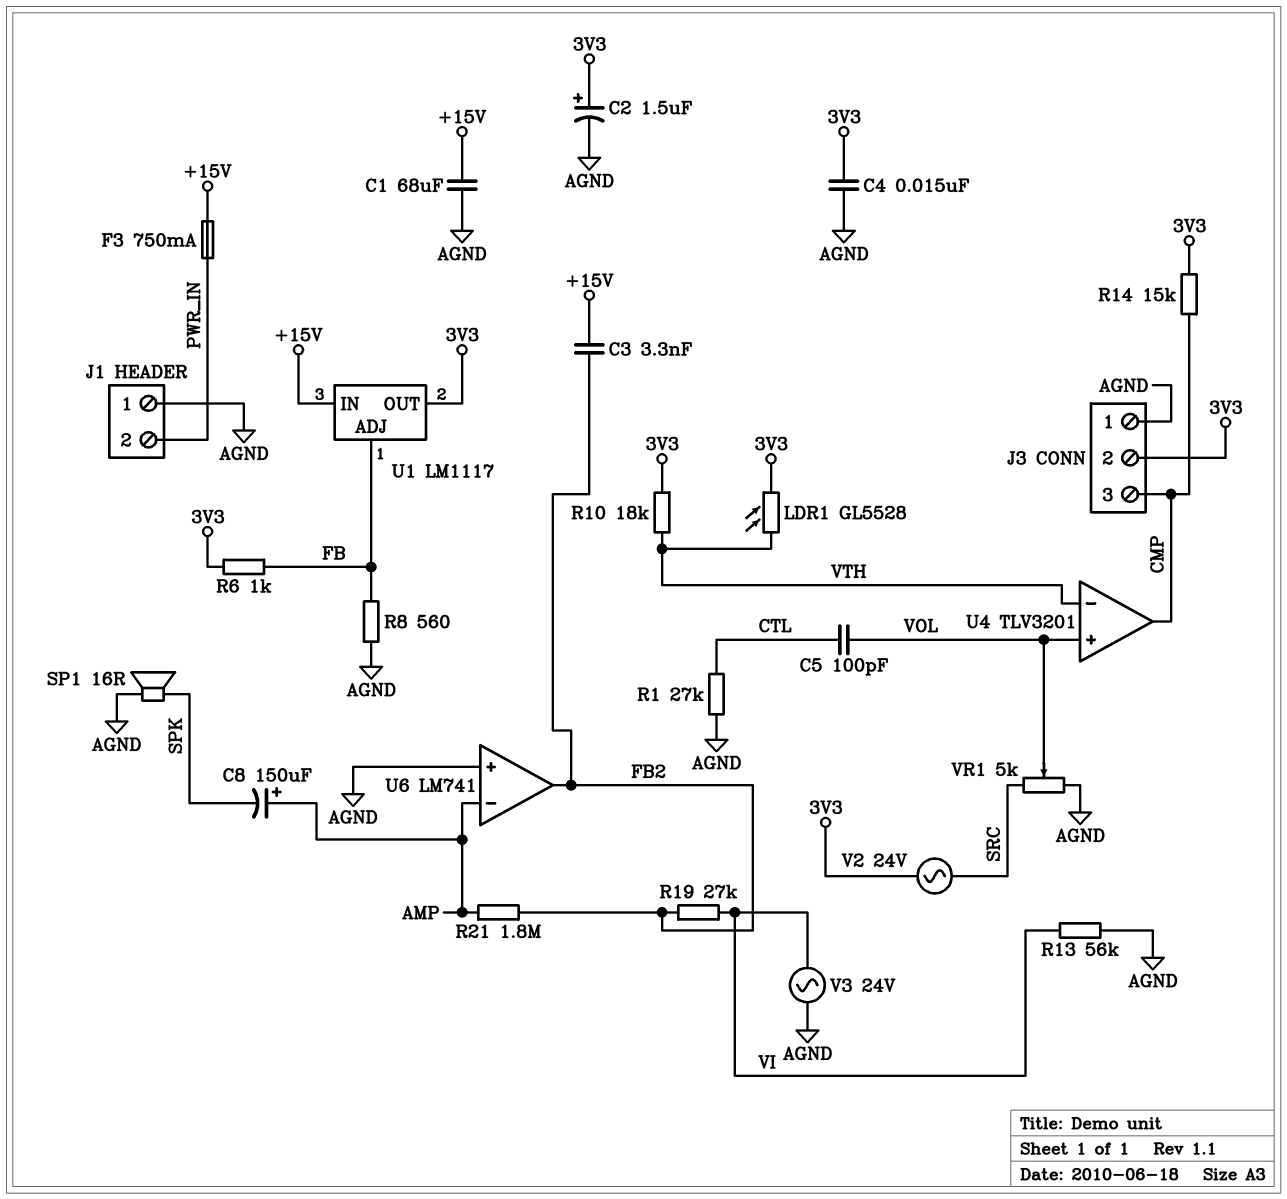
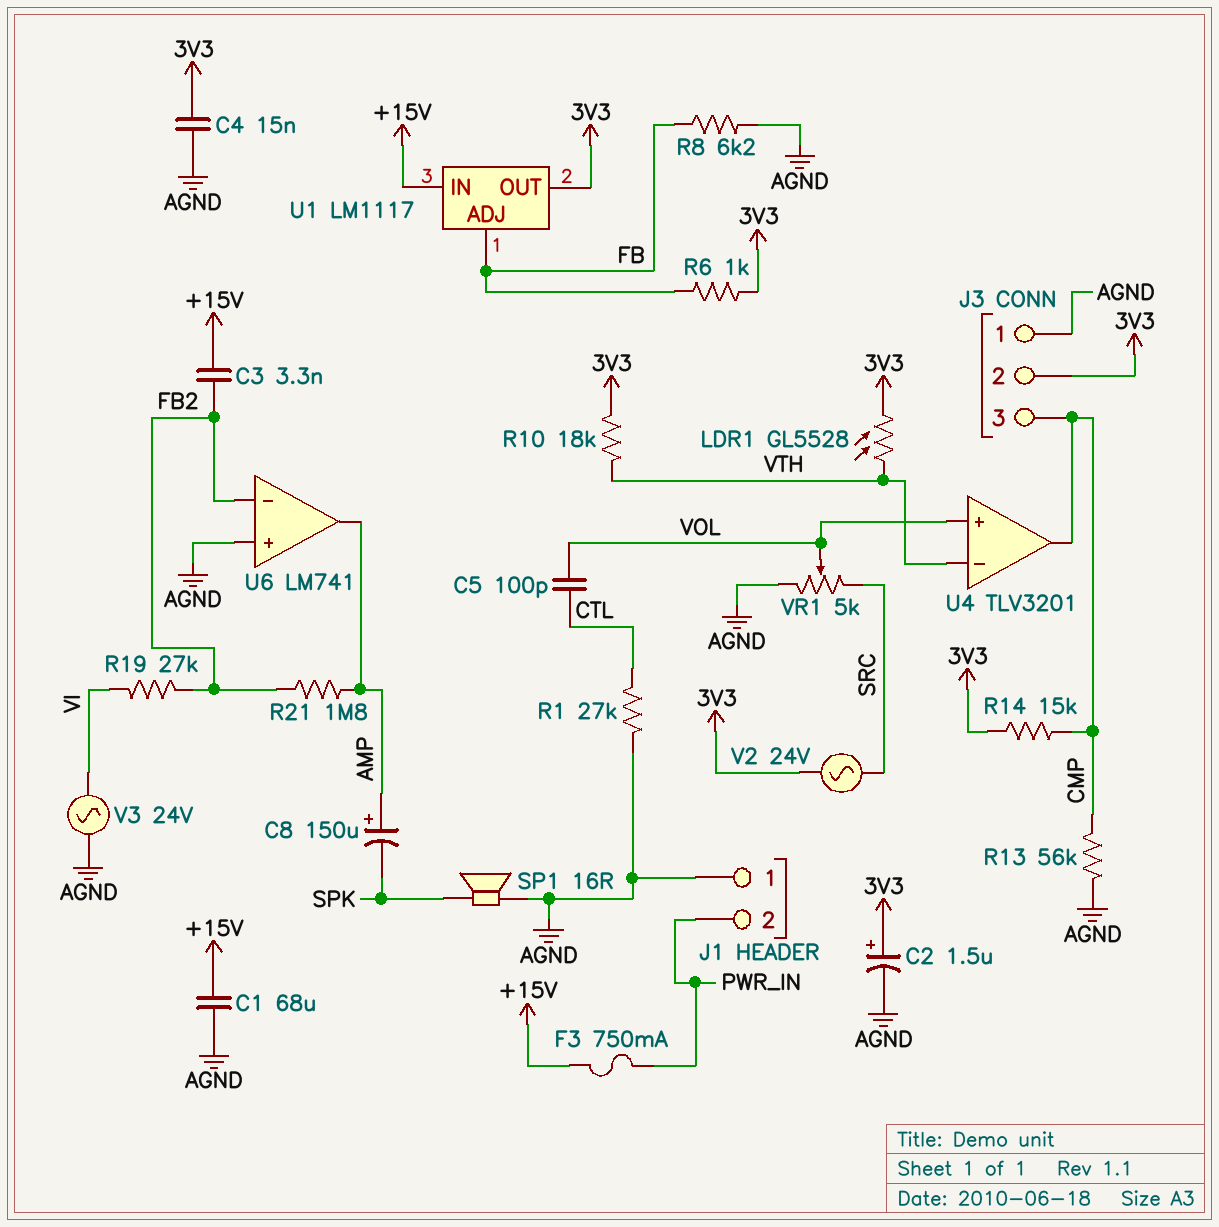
R8: 560 (AGND, FB) -> 6.2k (AGND, FB)
R13: 56k (AGND, VI) -> 56k (AGND, CMP)
U6 pin in-: AMP -> FB2
U6 pin out: FB2 -> AMP

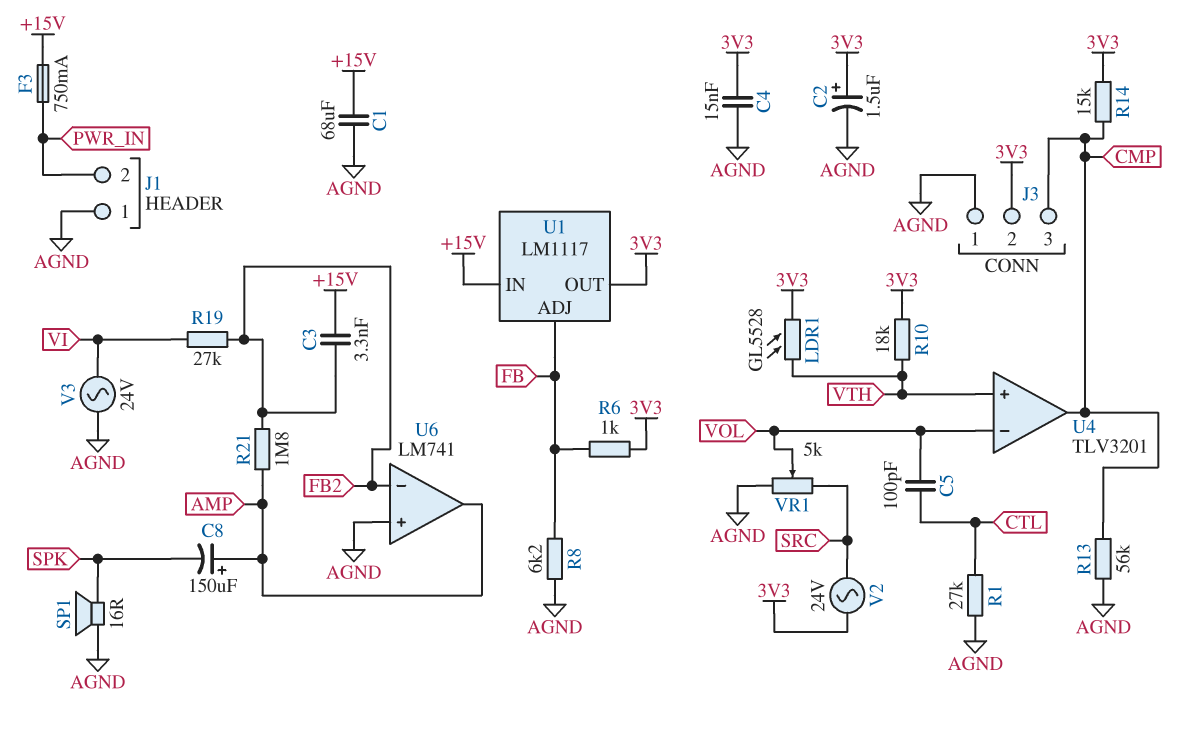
U4 pin in+: VOL -> VTH
U4 pin in-: VTH -> VOL

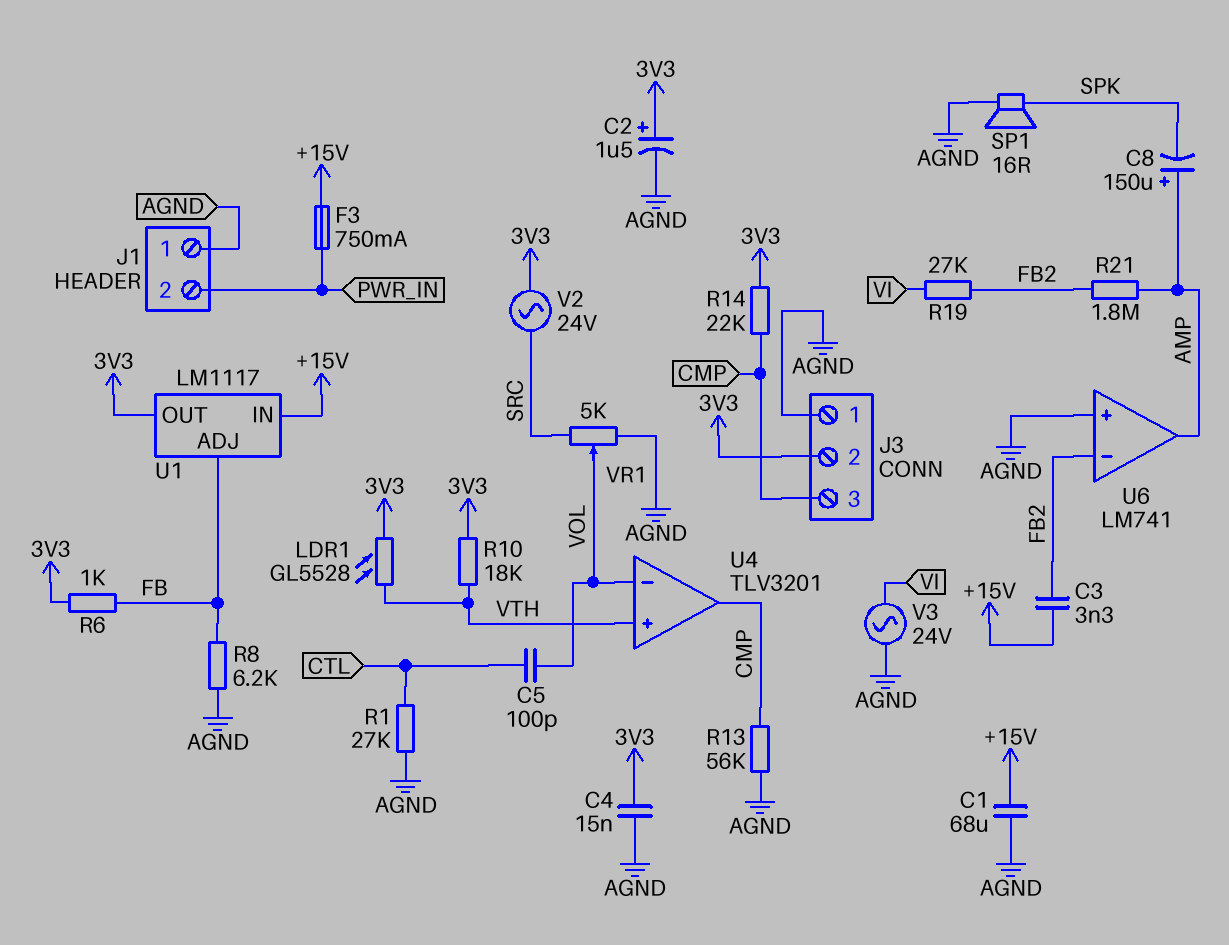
R14: 15k (3V3, CMP) -> 22k (3V3, CMP)

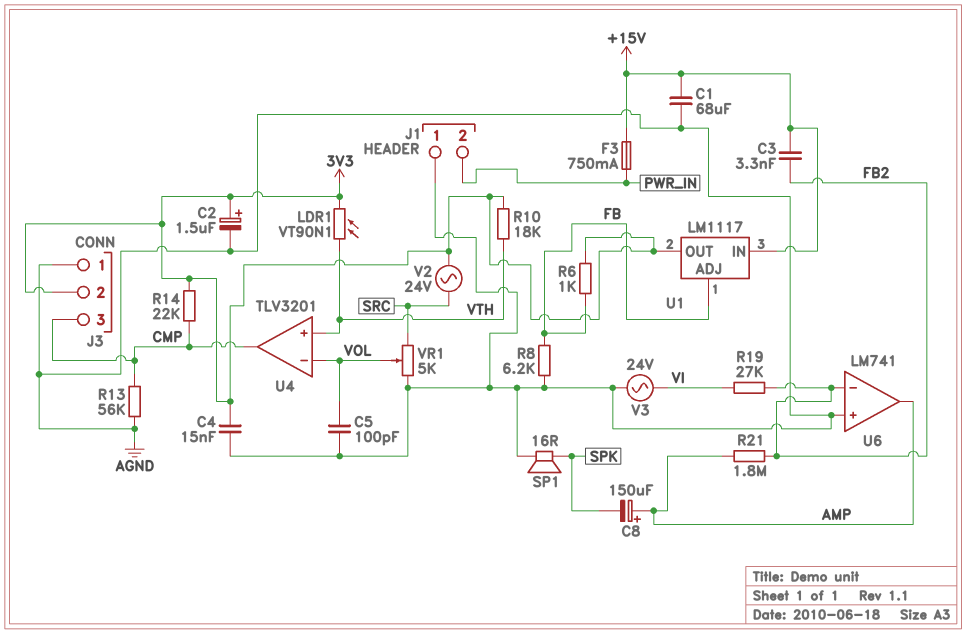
C5: 100pF (CTL, VOL) -> 100pF (AGND, VOL)
LDR1: GL5528 (3V3, VTH) -> VT90N1 (3V3, VTH)
R1: 27k (AGND, CTL) -> none

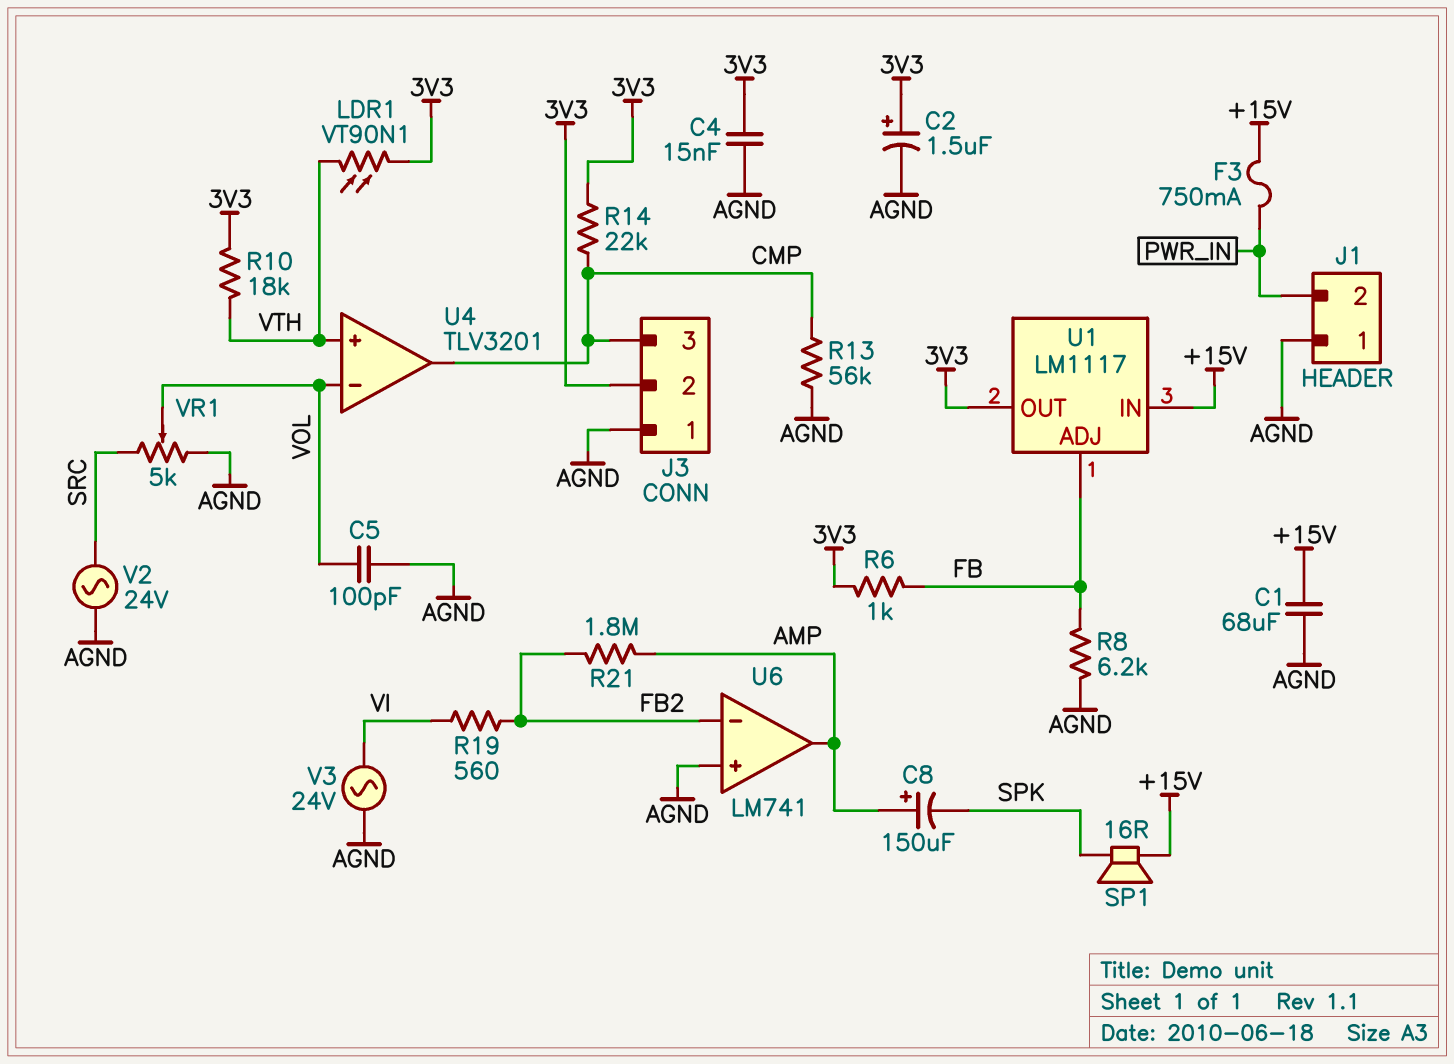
C3: 3.3nF (+15V, FB2) -> none
R19: 27k (FB2, VI) -> 560 (FB2, VI)
SP1: speaker 16R (AGND, SPK) -> speaker 16R (+15V, SPK)
V2: AC 24V (3V3, SRC) -> AC 24V (AGND, SRC)

